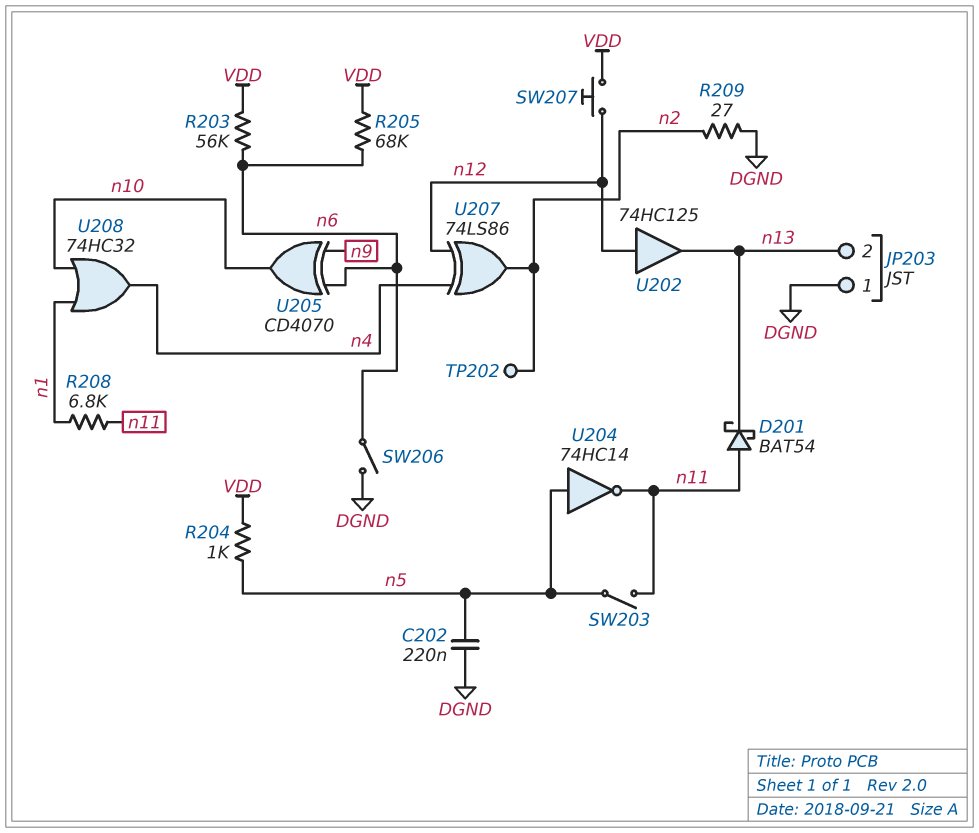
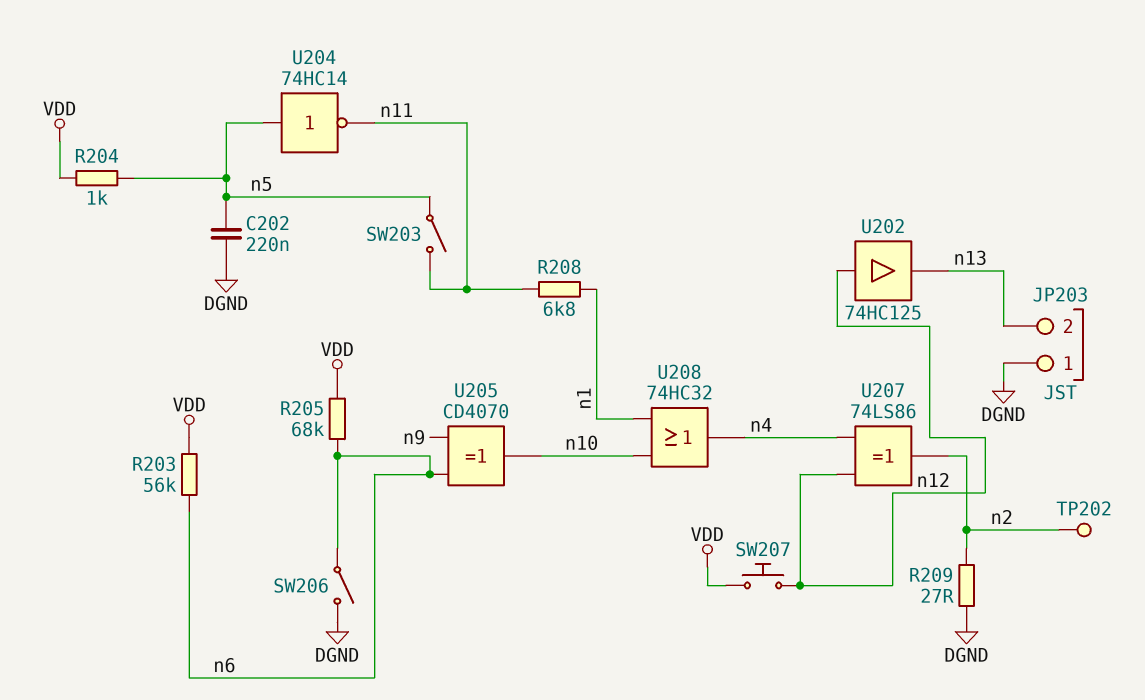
D201: schottky BAT54 (A n11, K n13) -> none

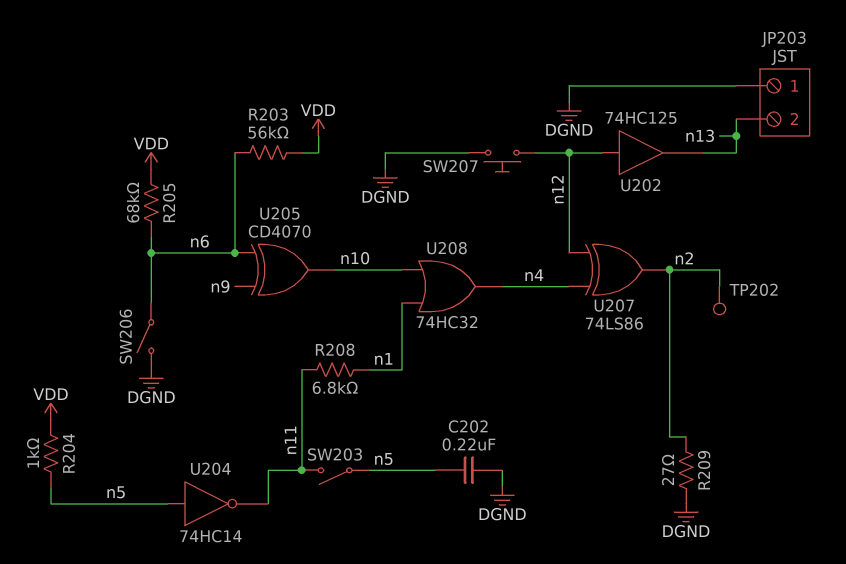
SW207: button (VDD, n12) -> button (DGND, n12)

